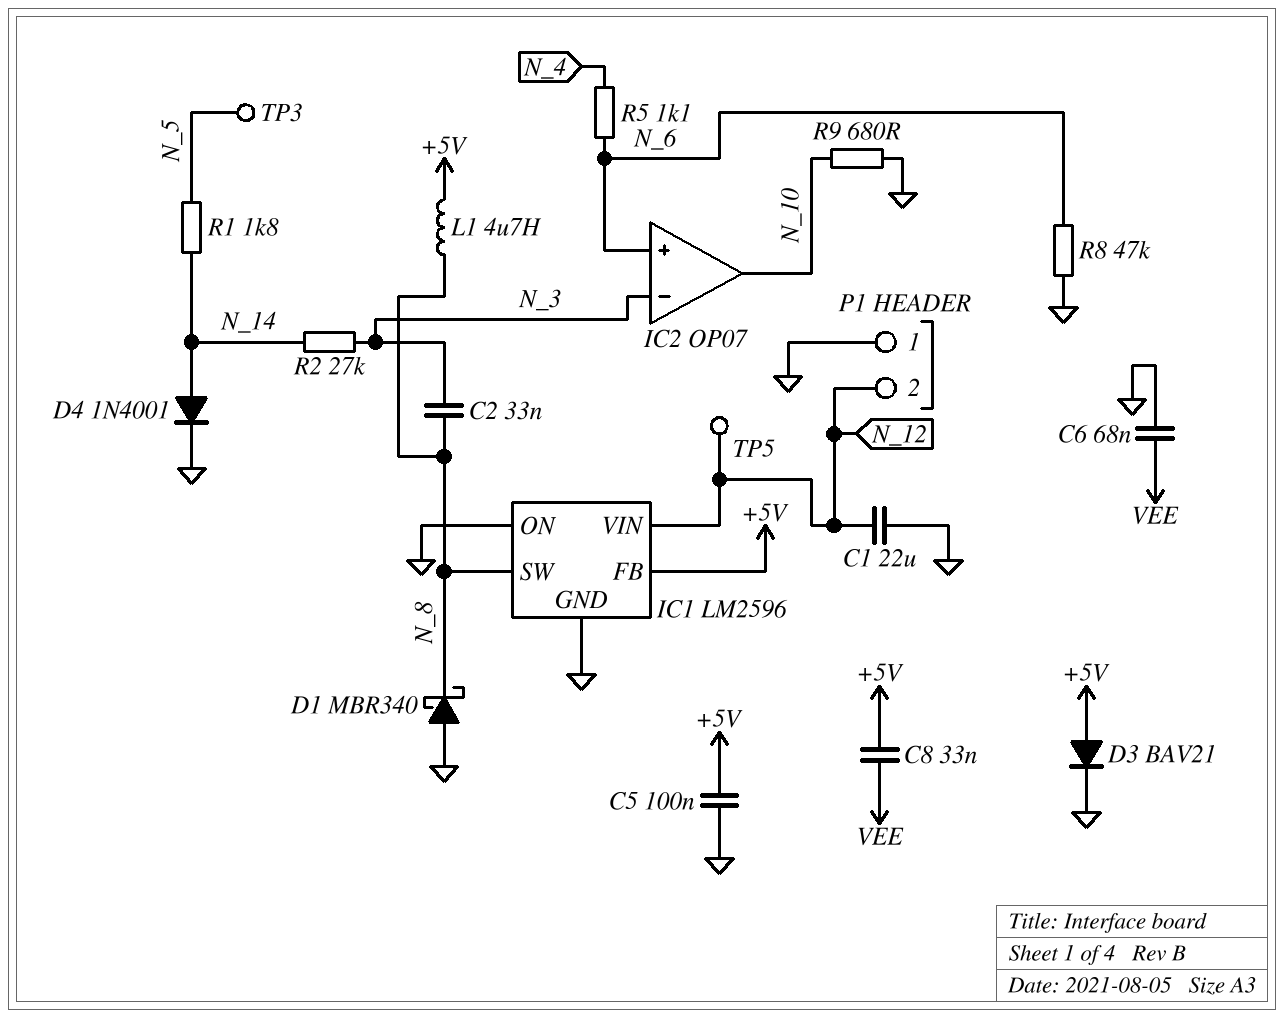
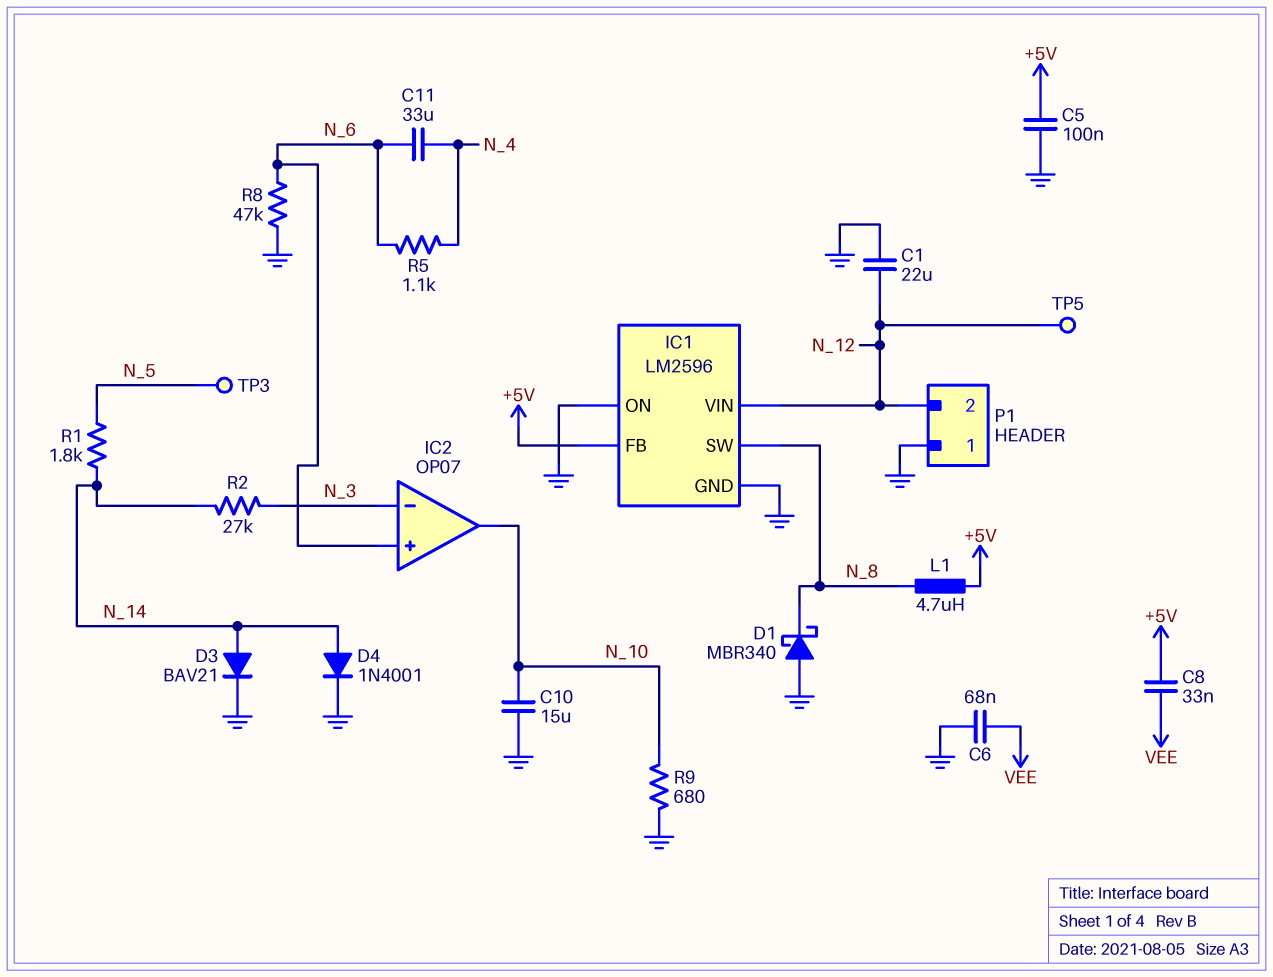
C2: 33nF (N_3, N_8) -> none
C10: none -> 15uF (GND, N_10)
C11: none -> 33uF (N_4, N_6)
D3: diode BAV21 (A +5V, K GND) -> diode BAV21 (A N_14, K GND)

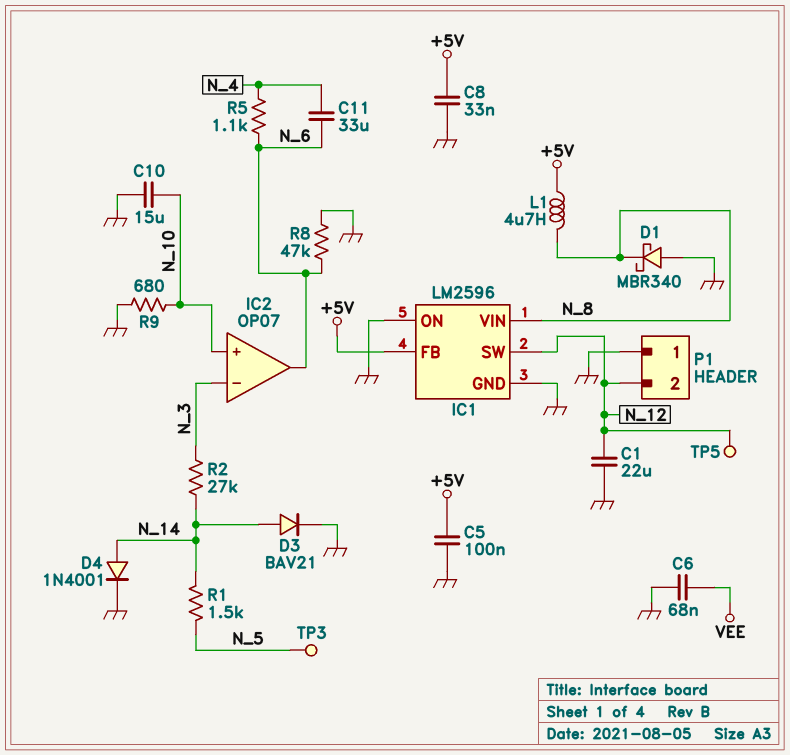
C8: 33nF (+5V, VEE) -> 33nF (+5V, GND)
IC1 pin SW: N_8 -> N_12
IC1 pin VIN: N_12 -> N_8
IC2 pin in+: N_6 -> N_10
IC2 pin out: N_10 -> N_6
R1: 1.8k (N_5, N_14) -> 1.5k (N_5, N_14)

